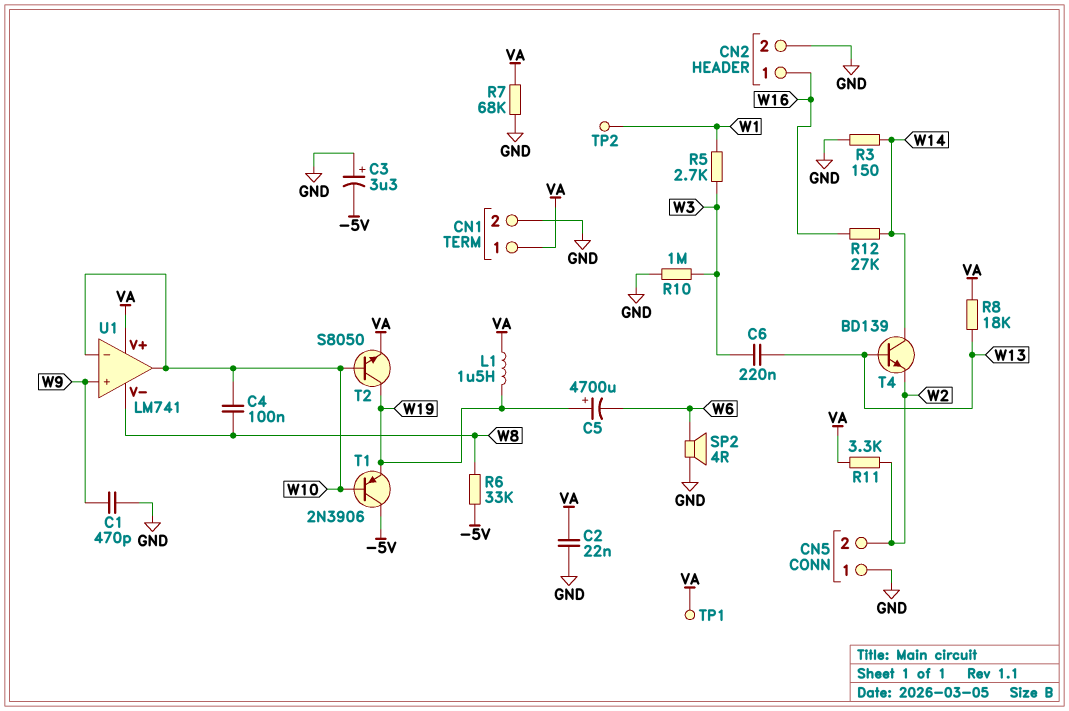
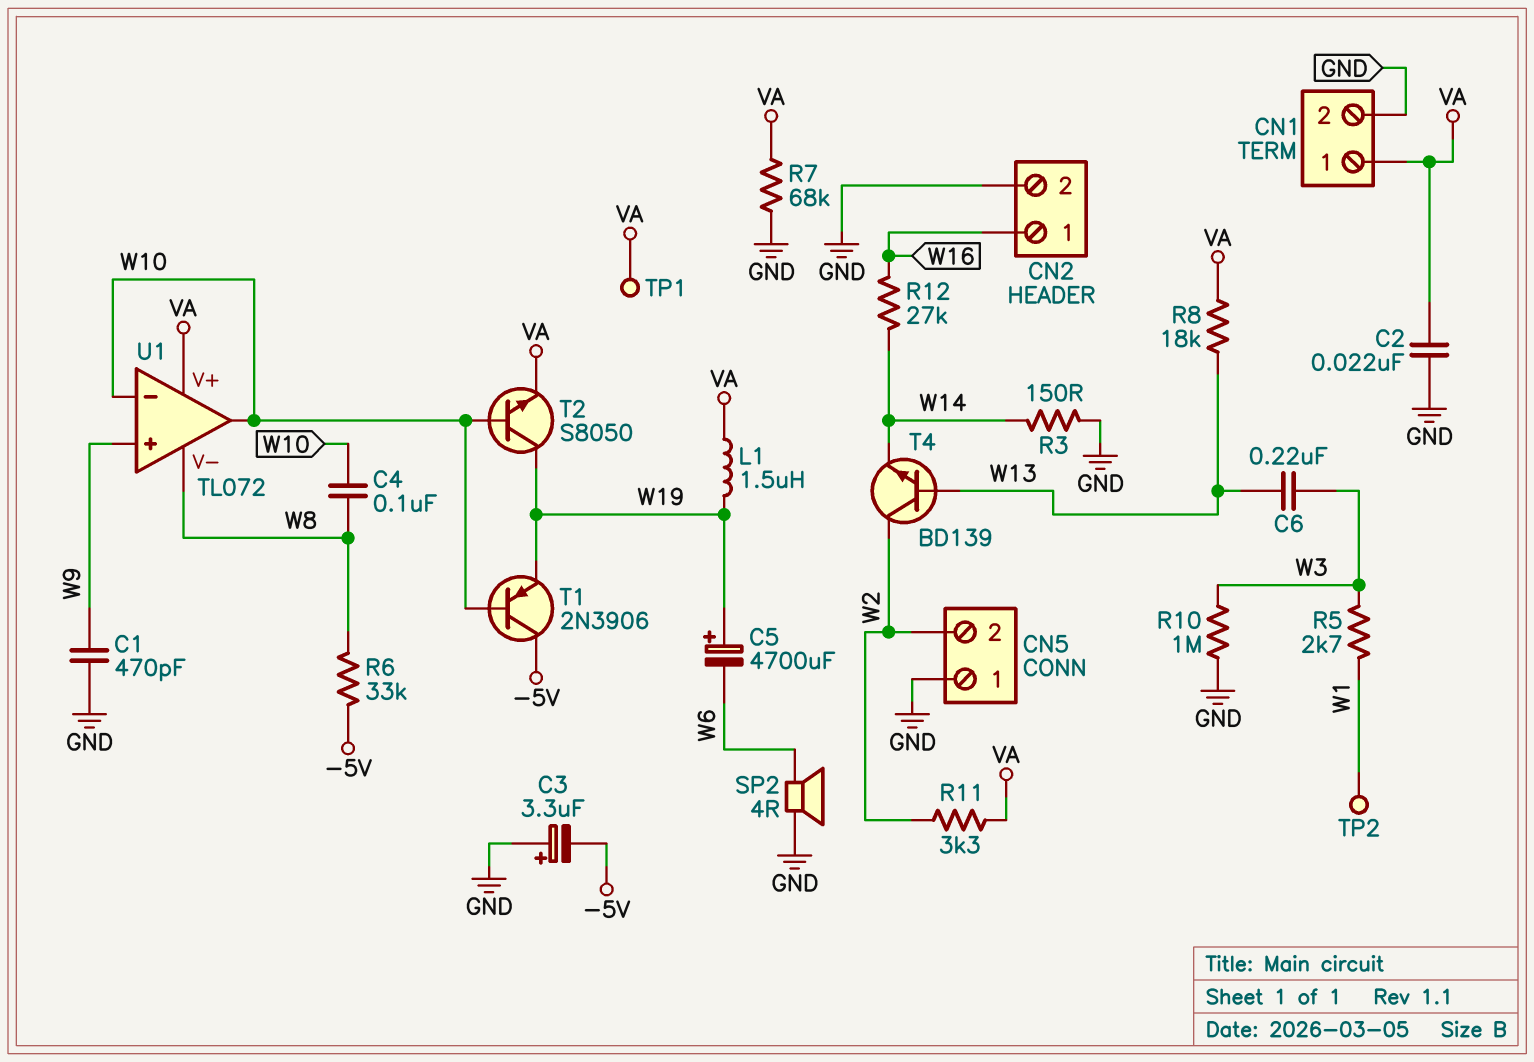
T4: NPN BD139 (B W13, C W14, E W2) -> NPN BD139 (B W13, C W2, E W14)
U1: LM741 -> TL072

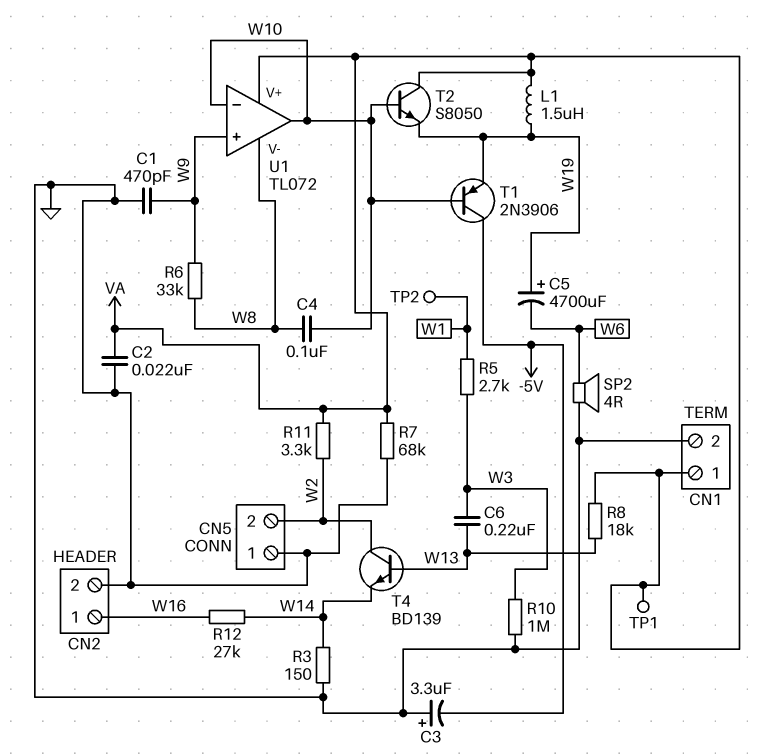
R6: 33k (-5V, W8) -> 33k (W8, W9)
T2: NPN S8050 (B W10, C W19, E VA) -> NPN S8050 (B W10, C VA, E W19)

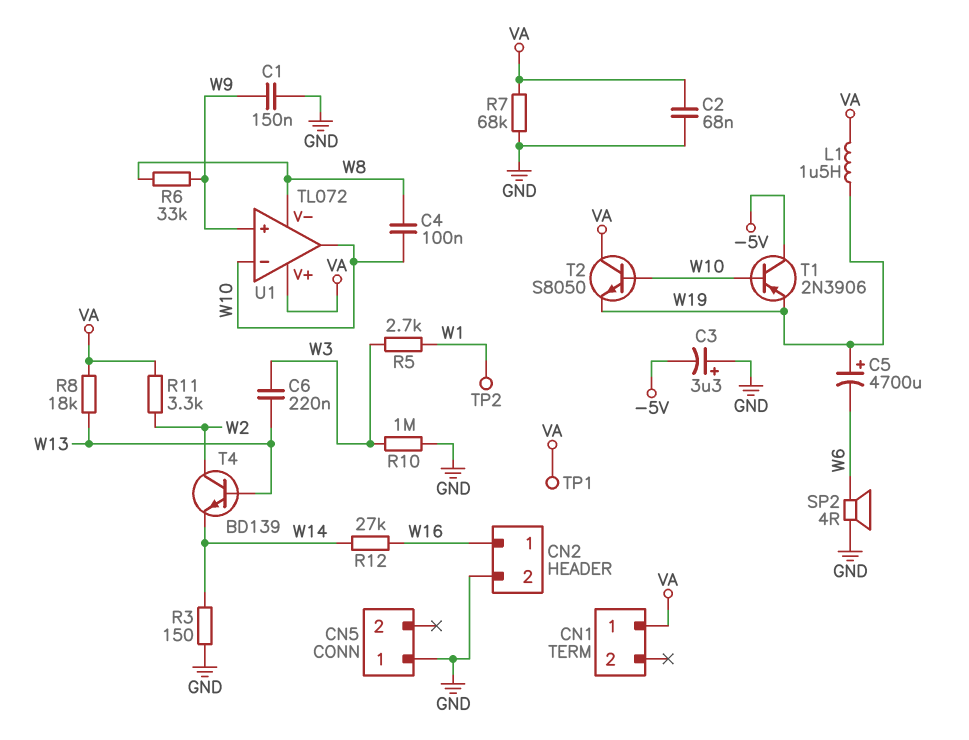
C1: 470pF (GND, W9) -> 150nF (GND, W9)
C2: 22nF (GND, VA) -> 68nF (GND, VA)
CN1 pin 2: GND -> none
CN5 pin 2: W2 -> none

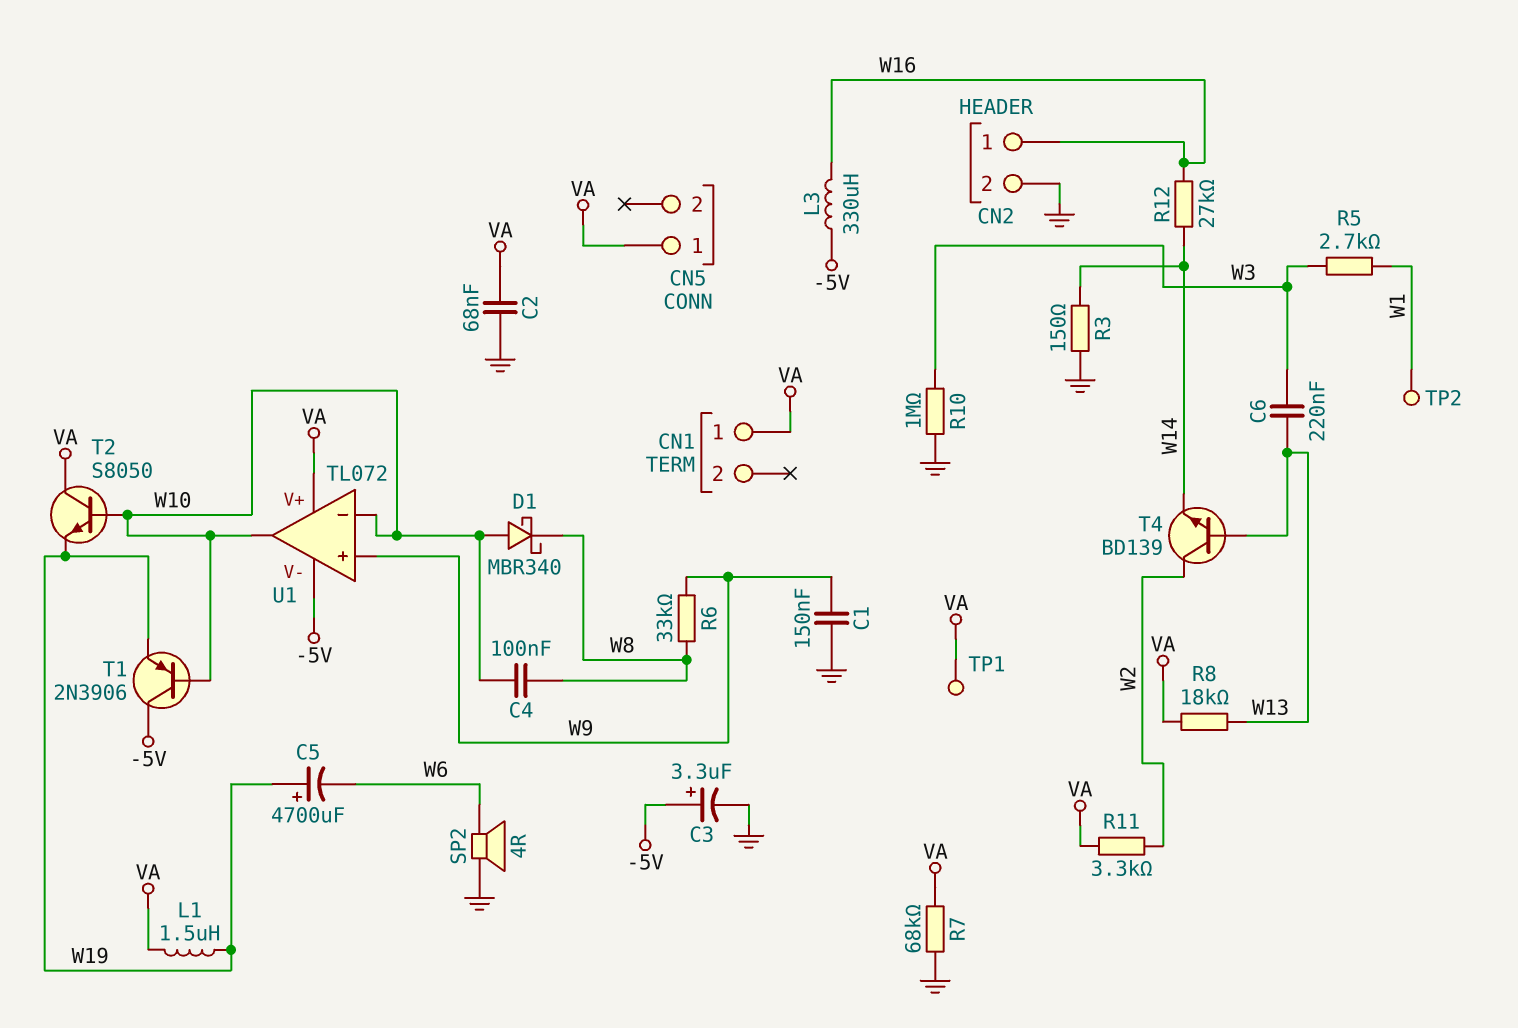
C3: 3.3uF (plus GND, minus -5V) -> 3.3uF (plus -5V, minus GND)
CN5 pin 1: GND -> VA
D1: none -> schottky MBR340 (A W10, K W8)
L3: none -> 330uH (-5V, W16)
U1 pin V-: W8 -> -5V

